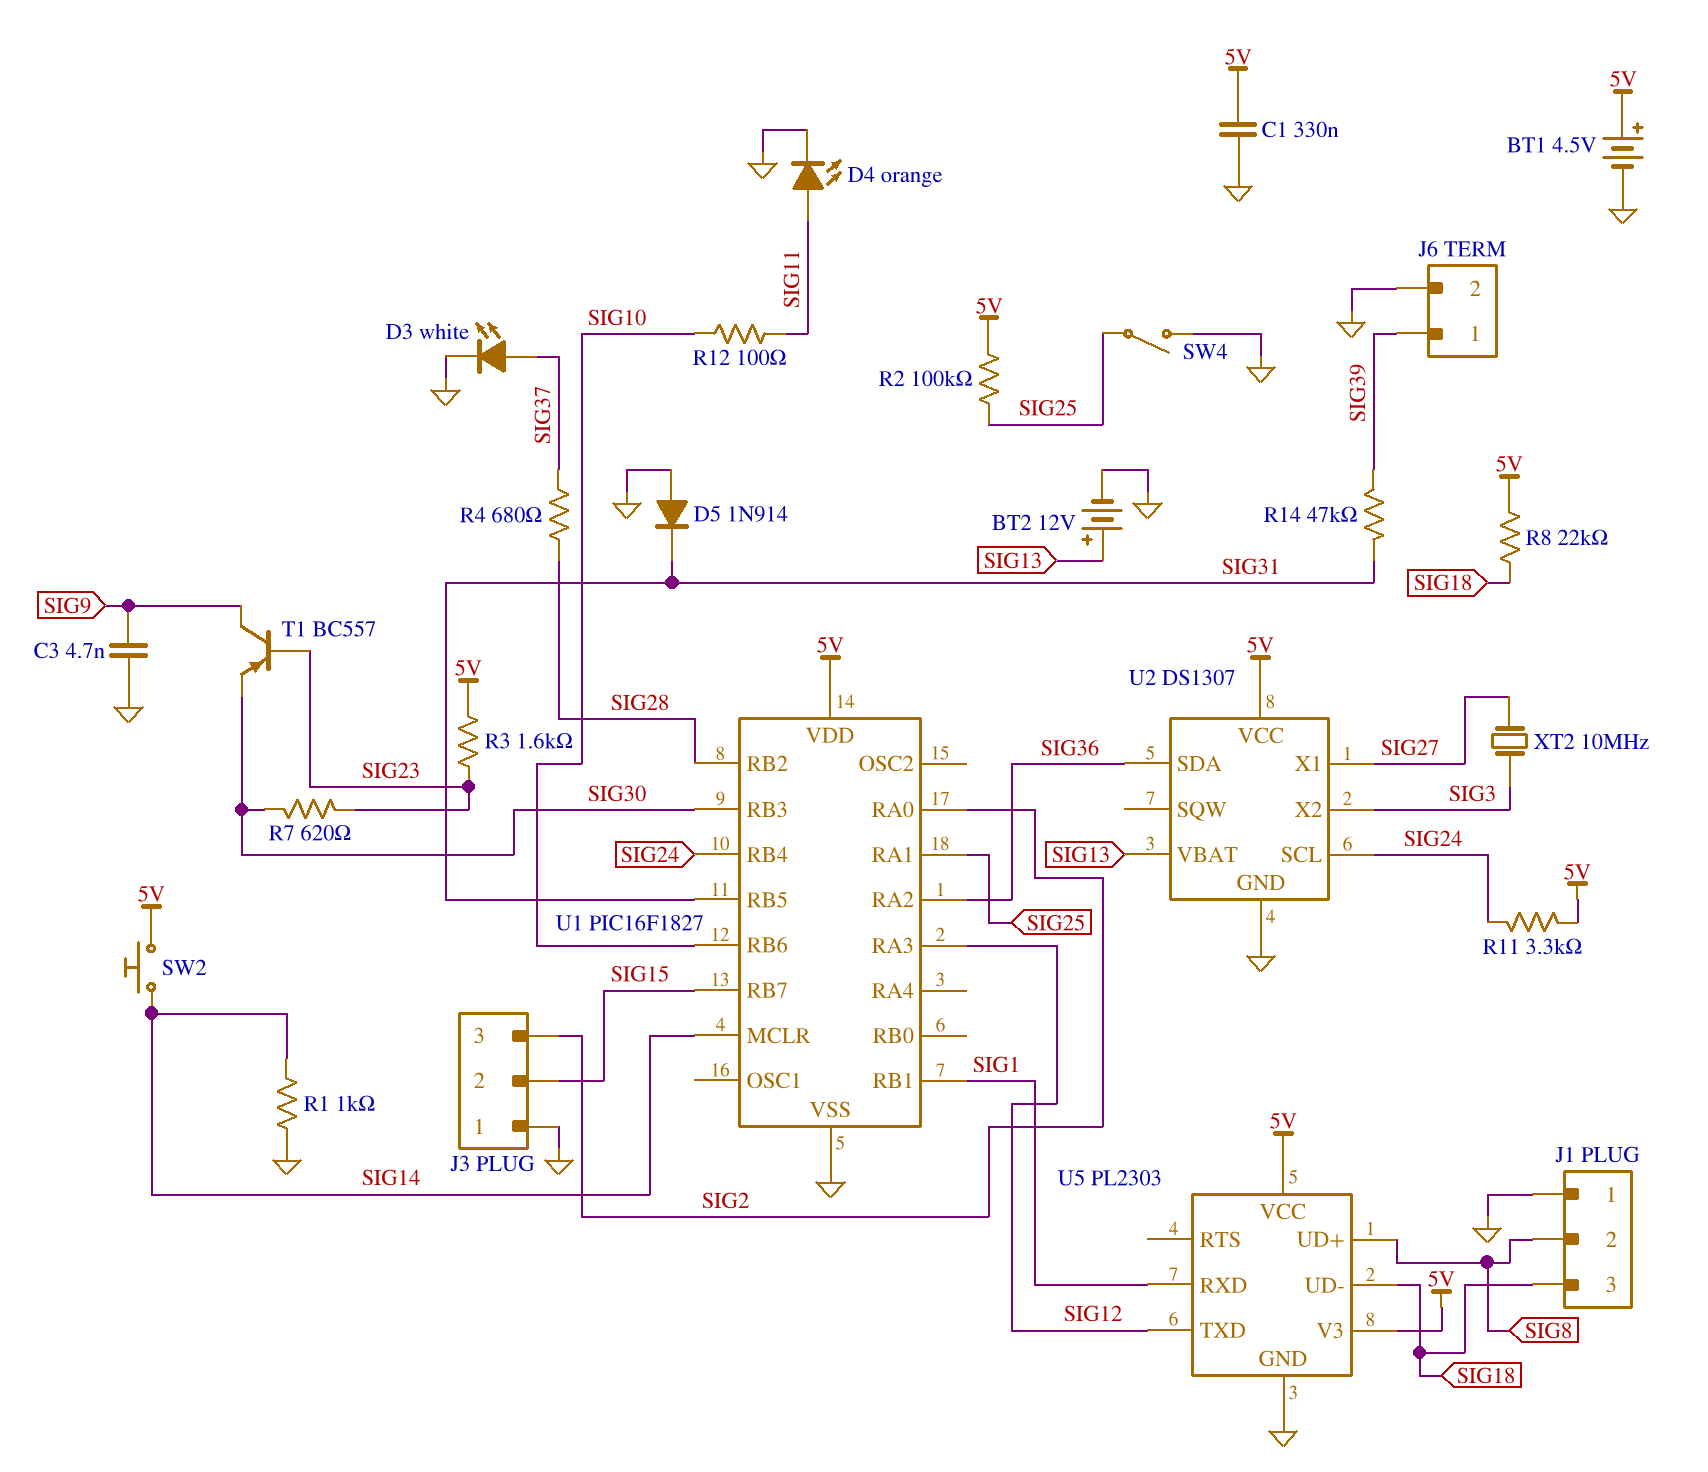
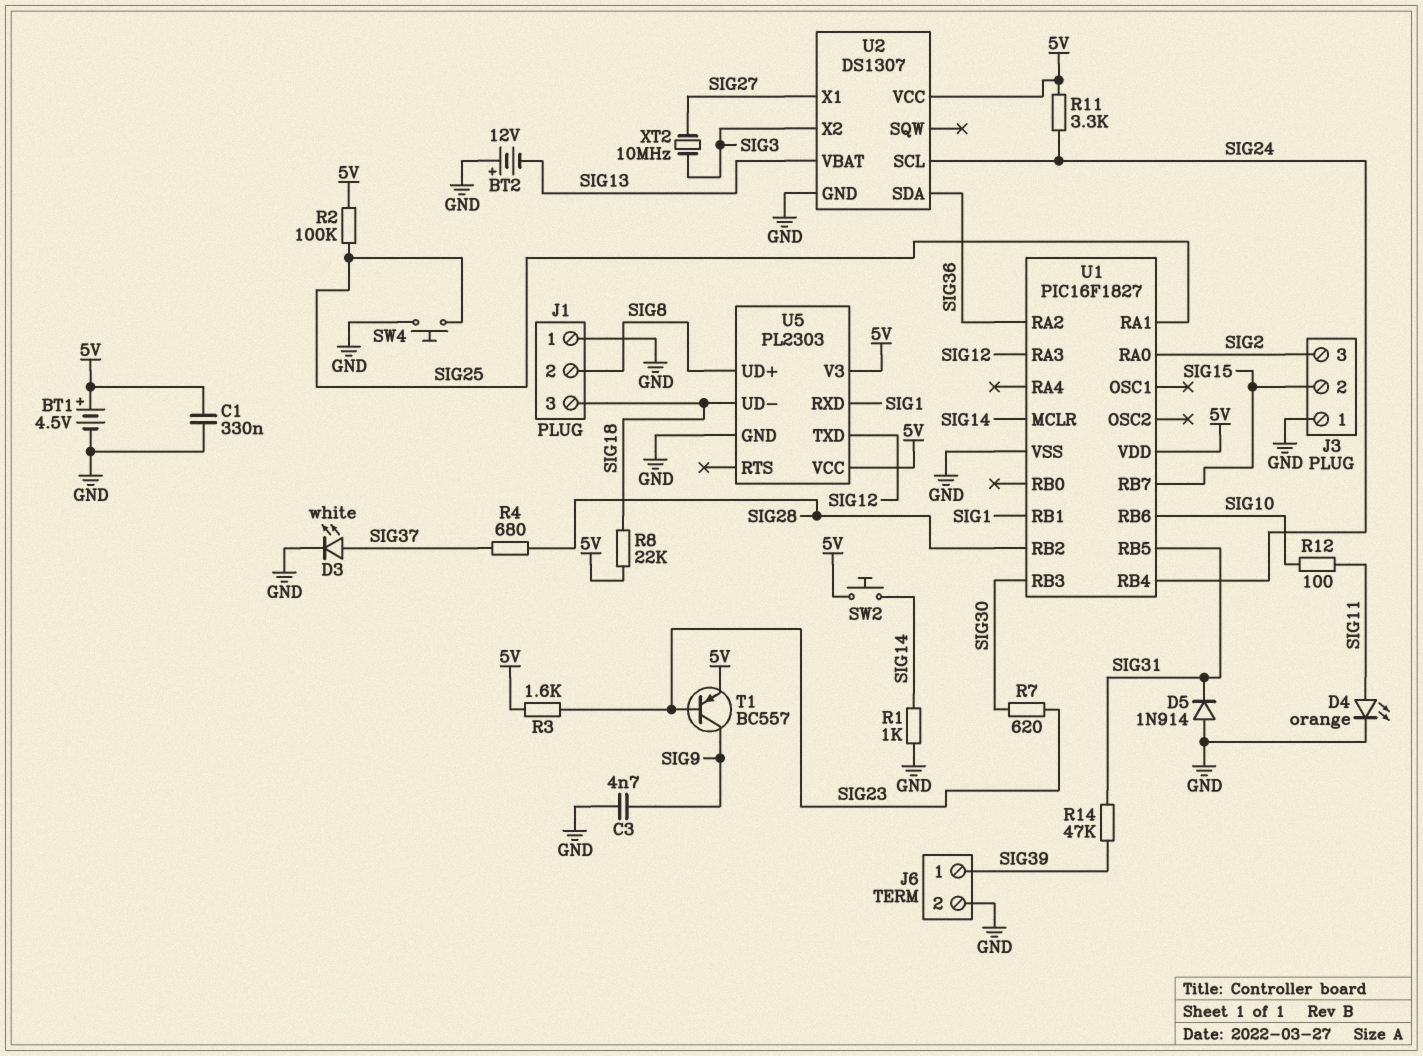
BT2: 12V (plus SIG13, minus GND) -> 12V (plus GND, minus SIG13)
SW4: switch (GND, SIG25) -> button (GND, SIG25)
T1: PNP BC557 (B SIG23, C SIG9, E SIG30) -> PNP BC557 (B SIG23, C SIG9, E 5V)

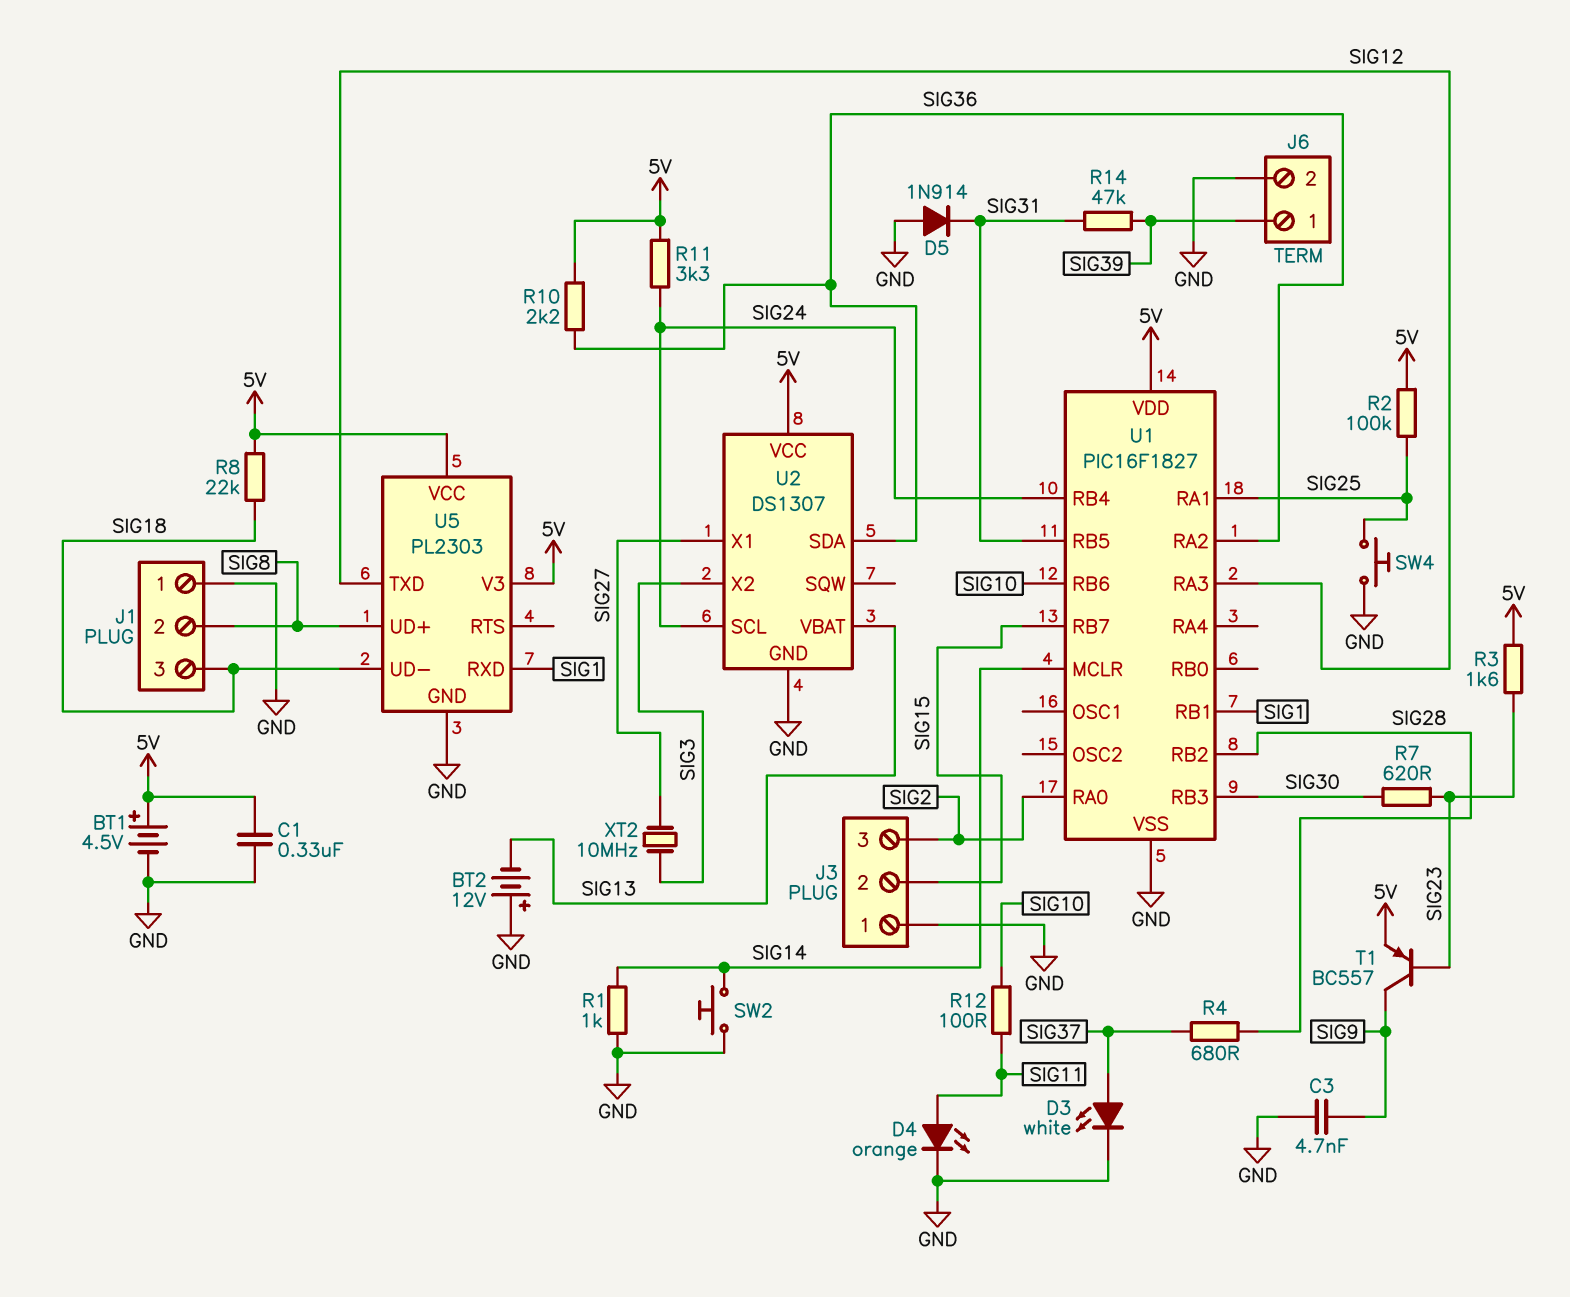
R10: none -> 2.2k (5V, SIG36)
SW2: button (5V, SIG14) -> button (GND, SIG14)

